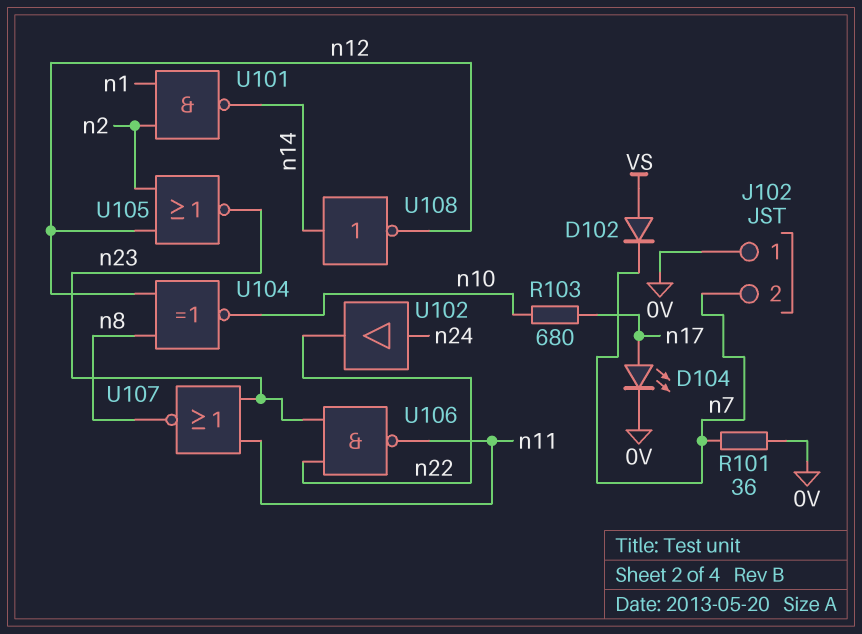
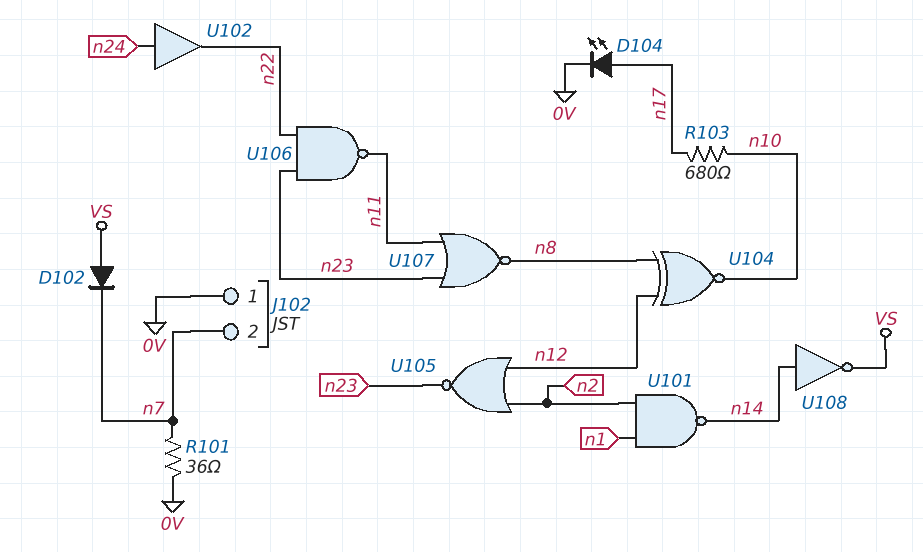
U108: NOT (in n14, out n12) -> NOT (in n14, out VS)

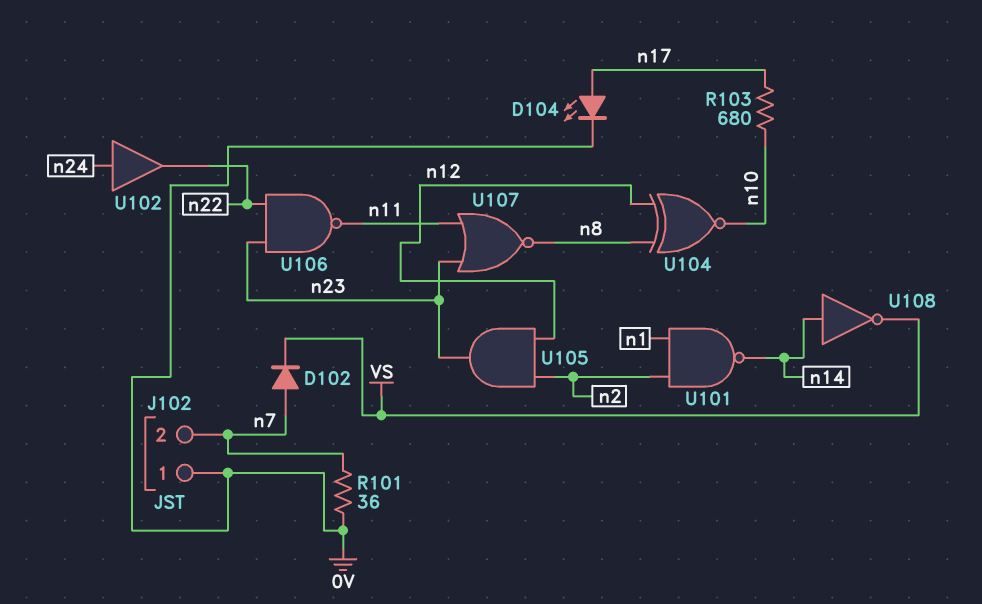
D102: diode (A VS, K n7) -> diode (A n7, K VS)
U105: NOR (in n2, in n12, out n23) -> AND (in n2, in n12, out n23)

